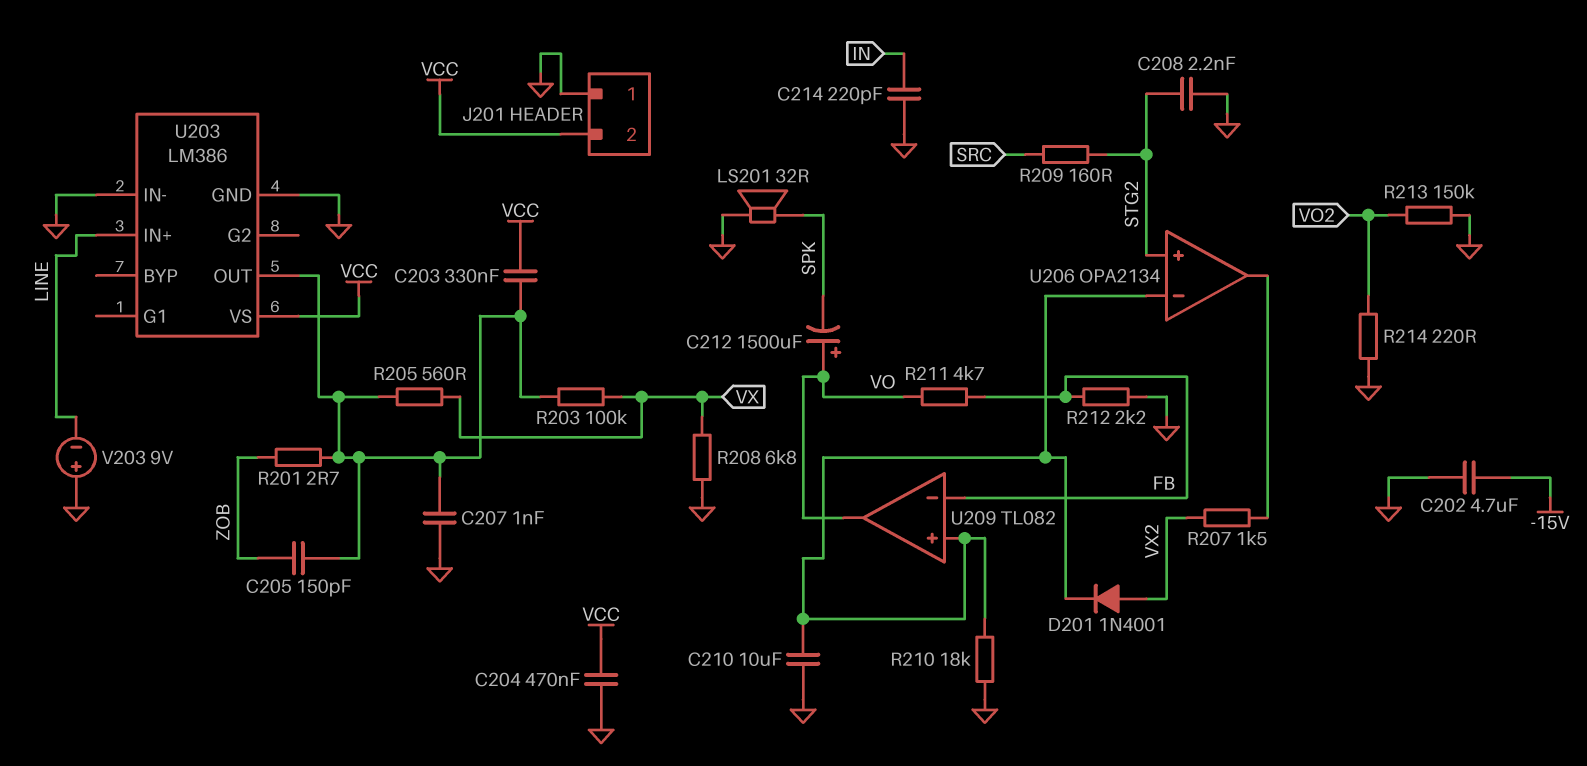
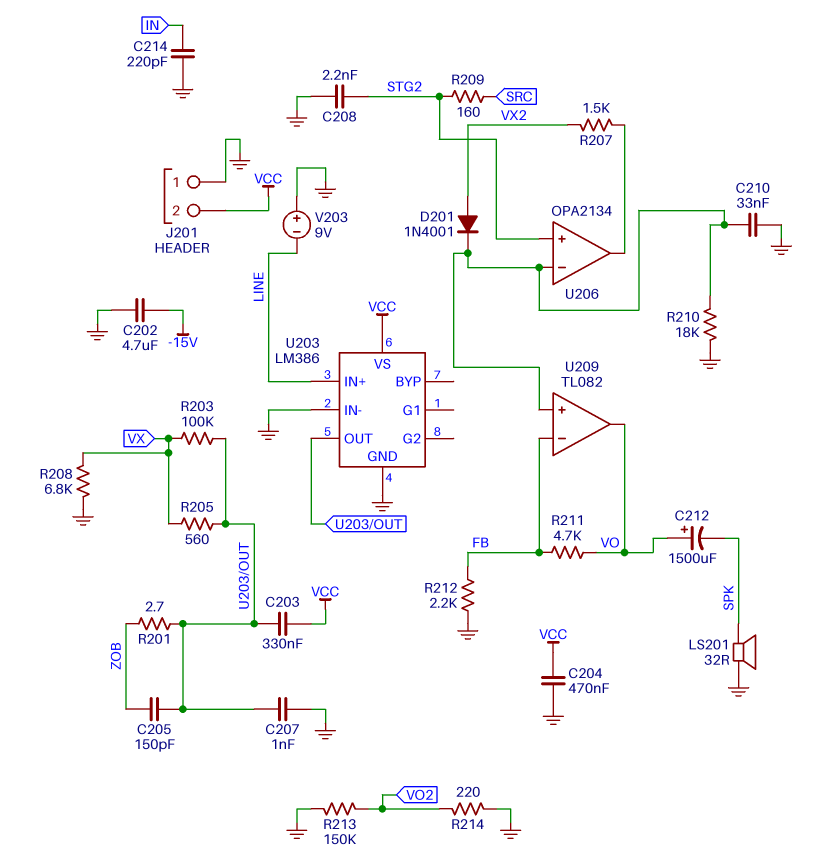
C210: 10uF (GND, U206/in-) -> 33nF (GND, U206/in-)

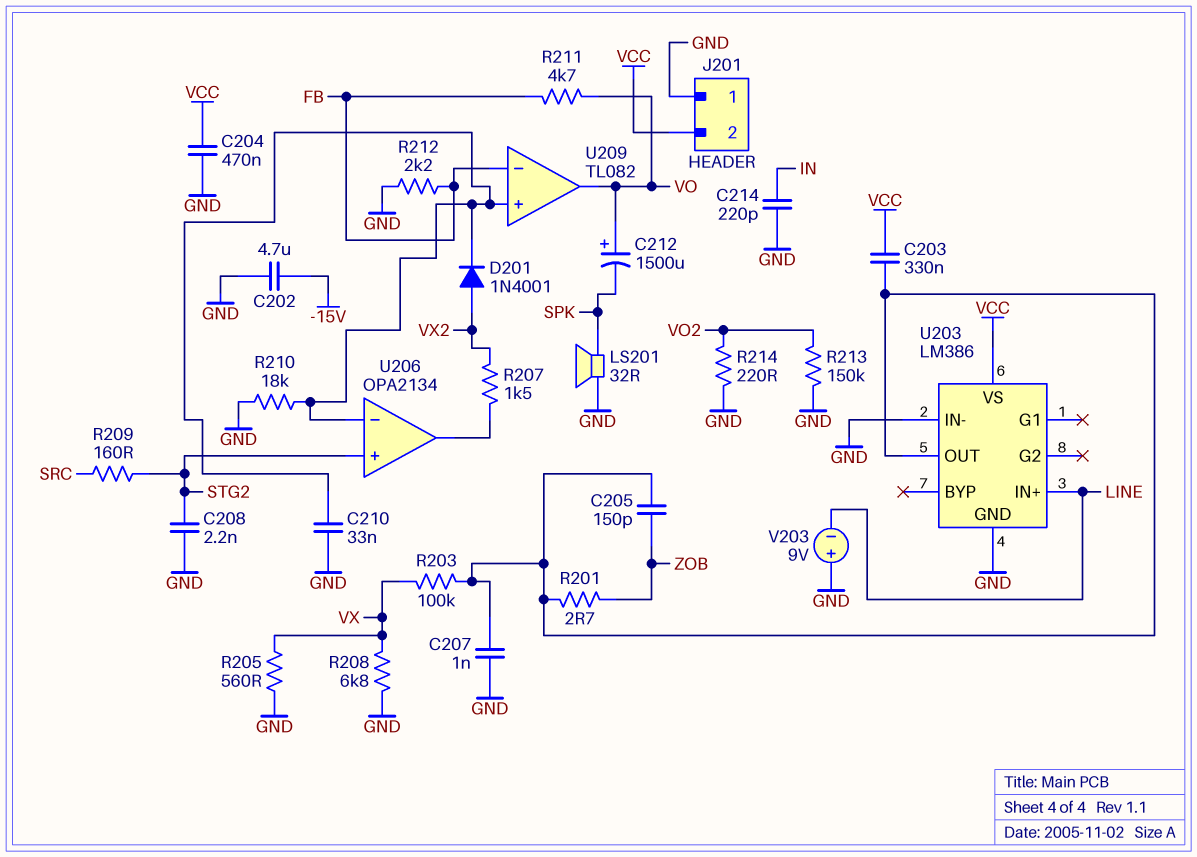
R205: 560 (U203/OUT, VX) -> 560 (GND, VX)

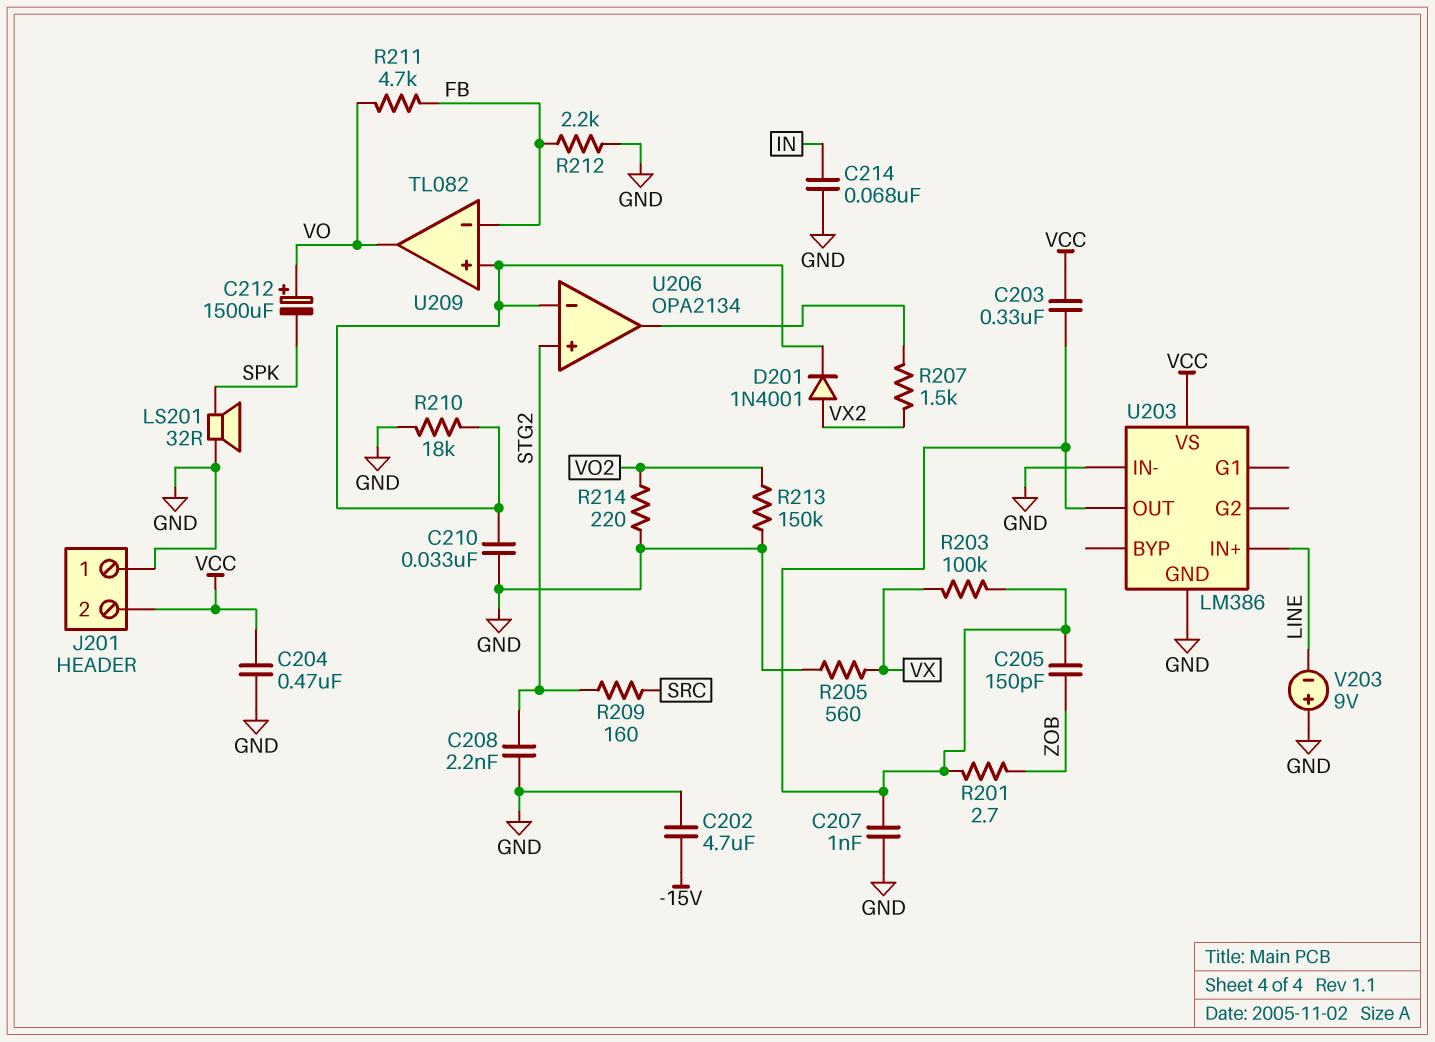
C214: 220pF (GND, IN) -> 68nF (GND, IN)
R208: 6.8k (GND, VX) -> none

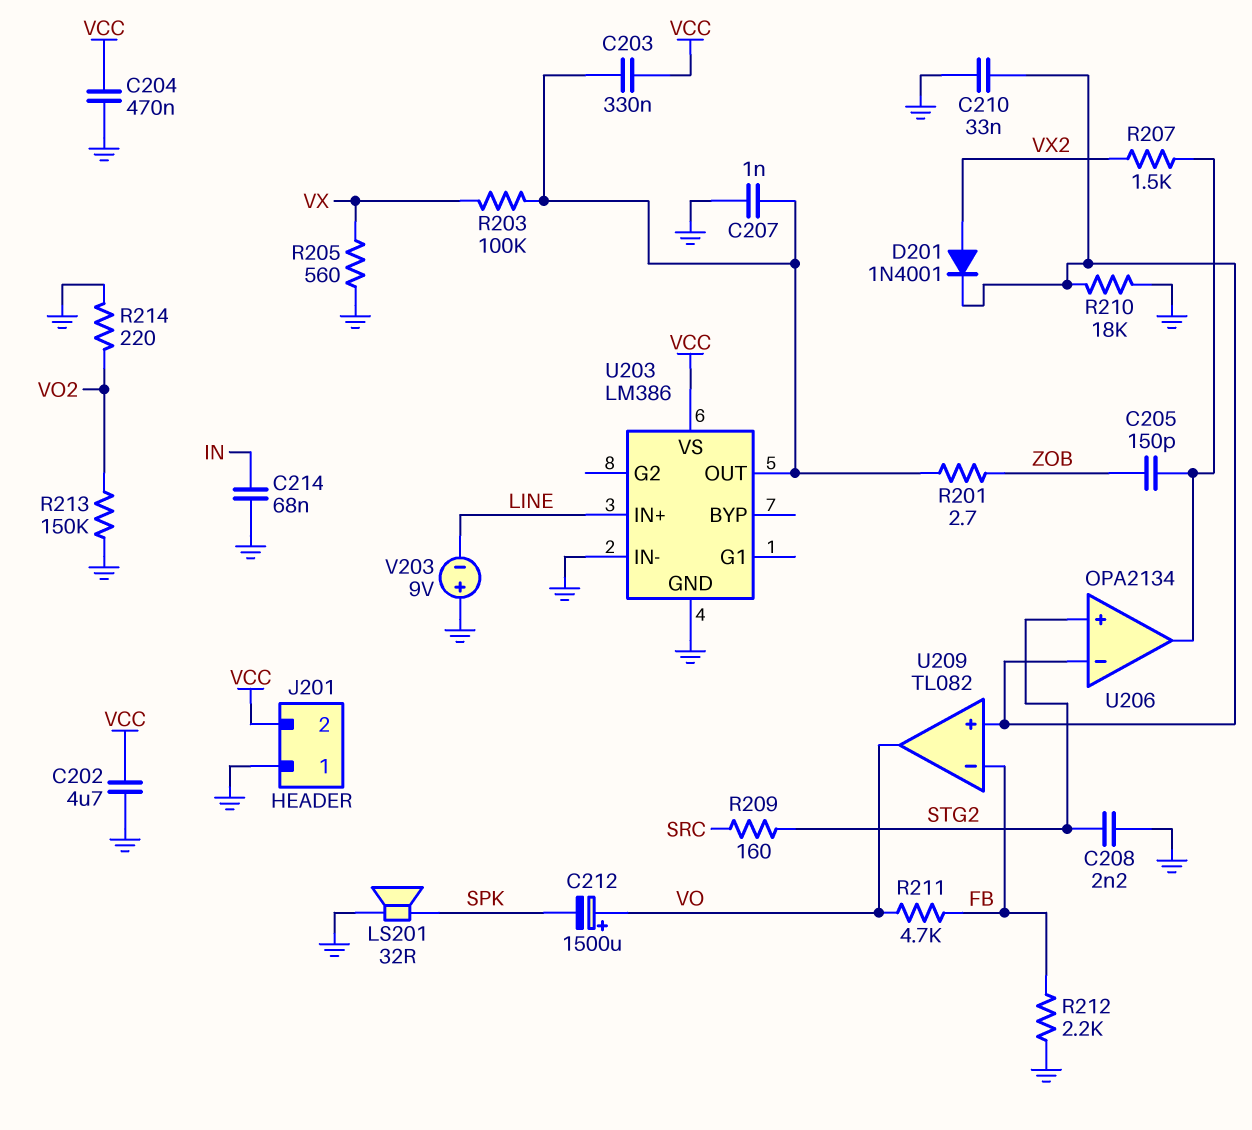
C202: 4.7uF (-15V, GND) -> 4.7uF (GND, VCC)
C205: 150pF (U203/OUT, ZOB) -> 150pF (U206/out, ZOB)

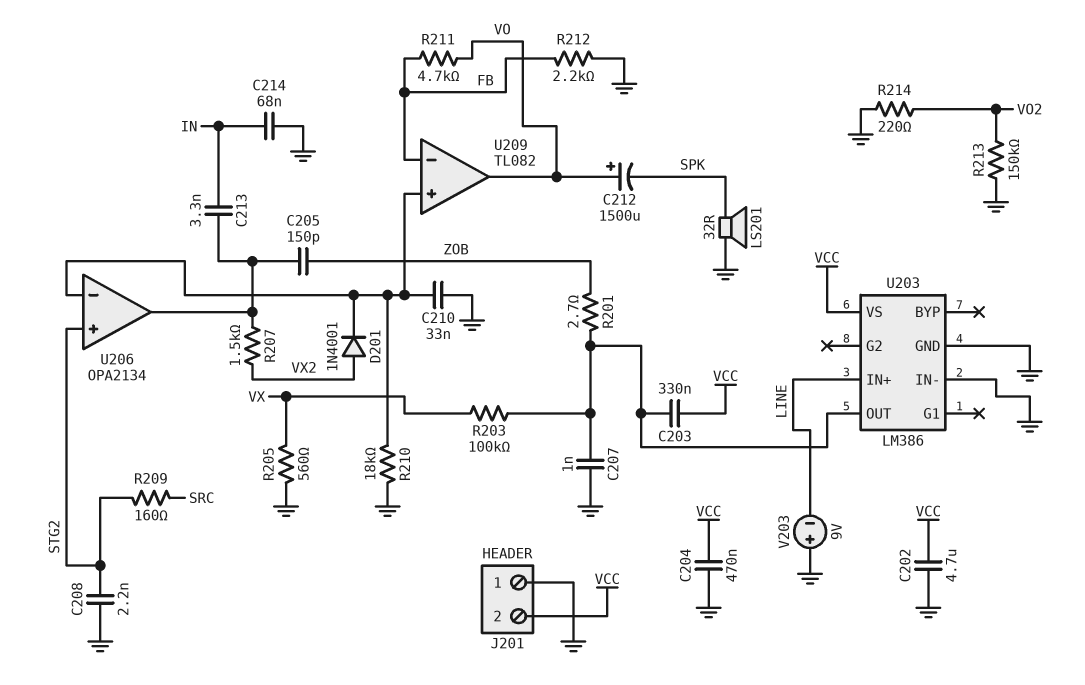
C213: none -> 3.3nF (IN, U206/out)

